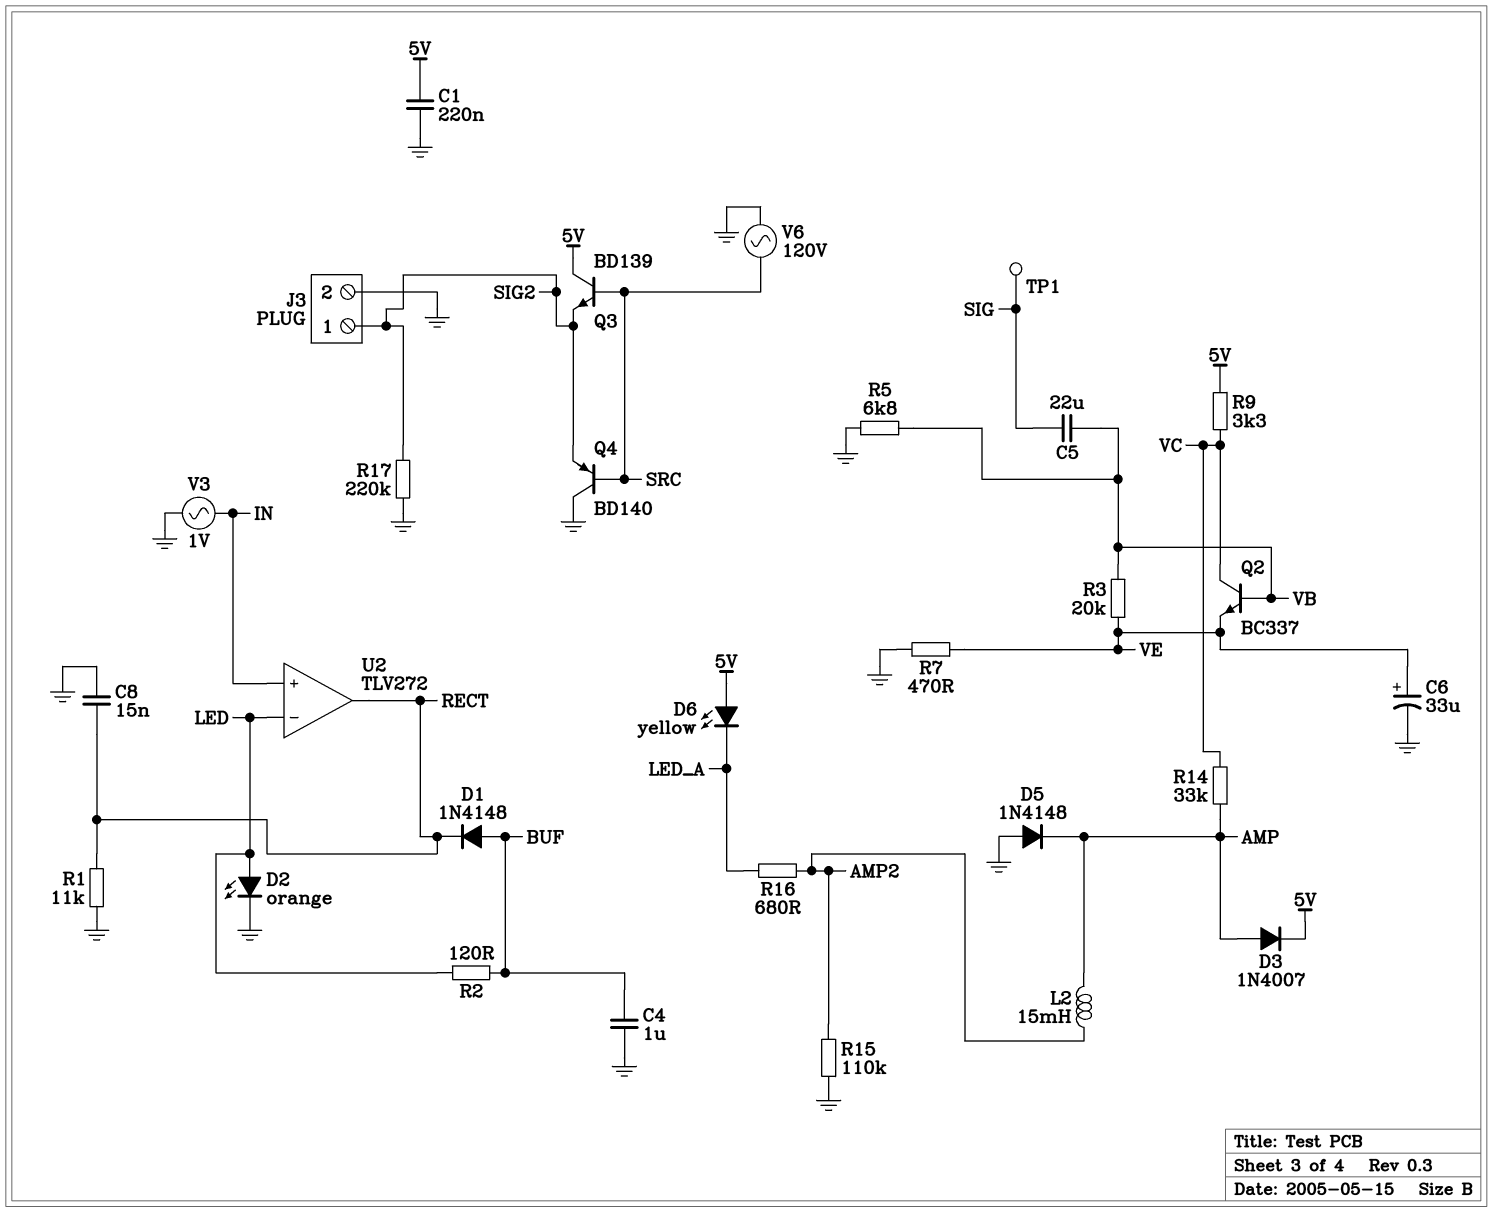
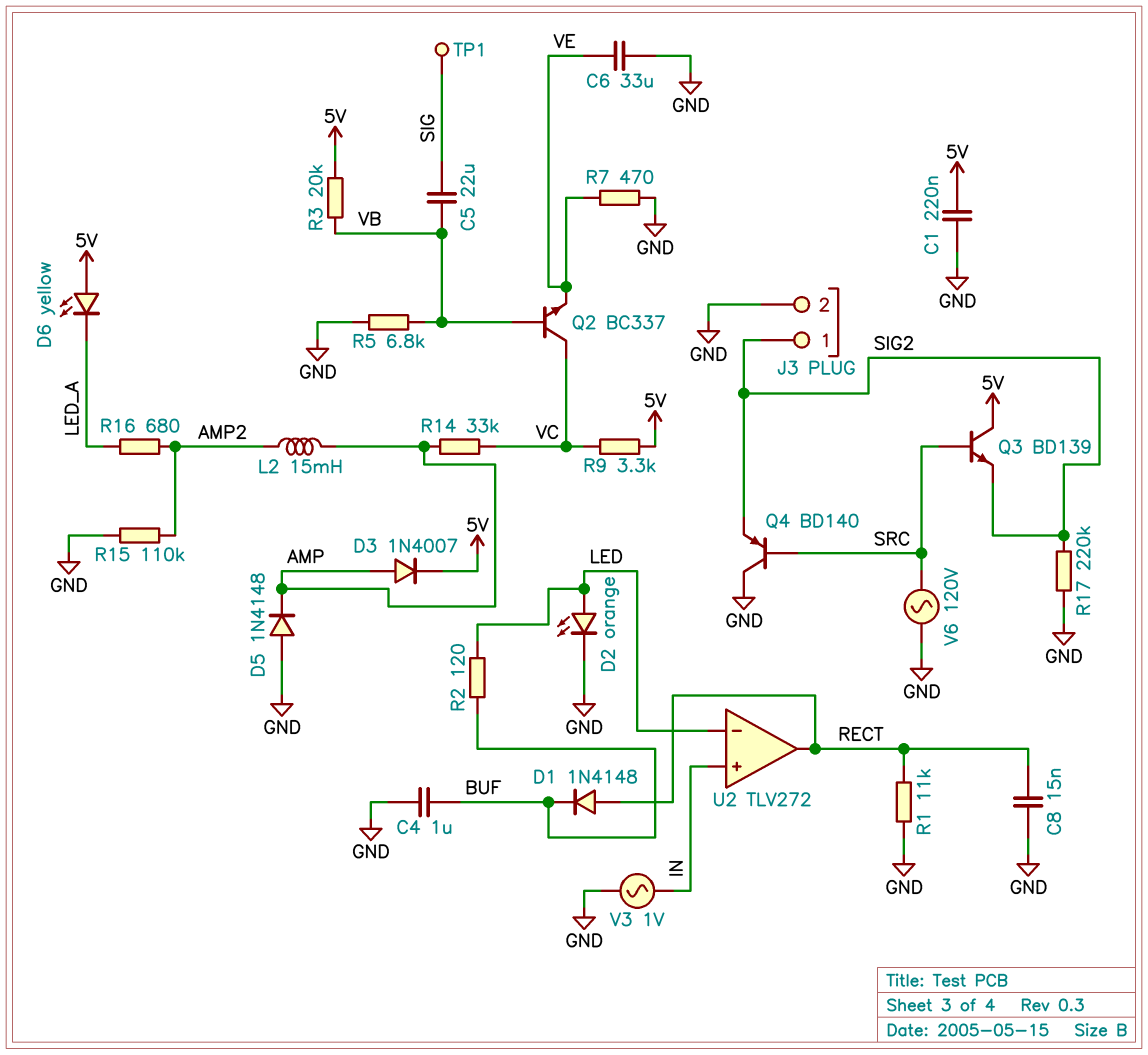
C6: 33uF (plus VE, minus GND) -> 33uF (GND, VE)
D1: diode 1N4148 (A BUF, K RECT) -> diode 1N4148 (A RECT, K BUF)
R3: 20k (VB, VE) -> 20k (5V, VB)

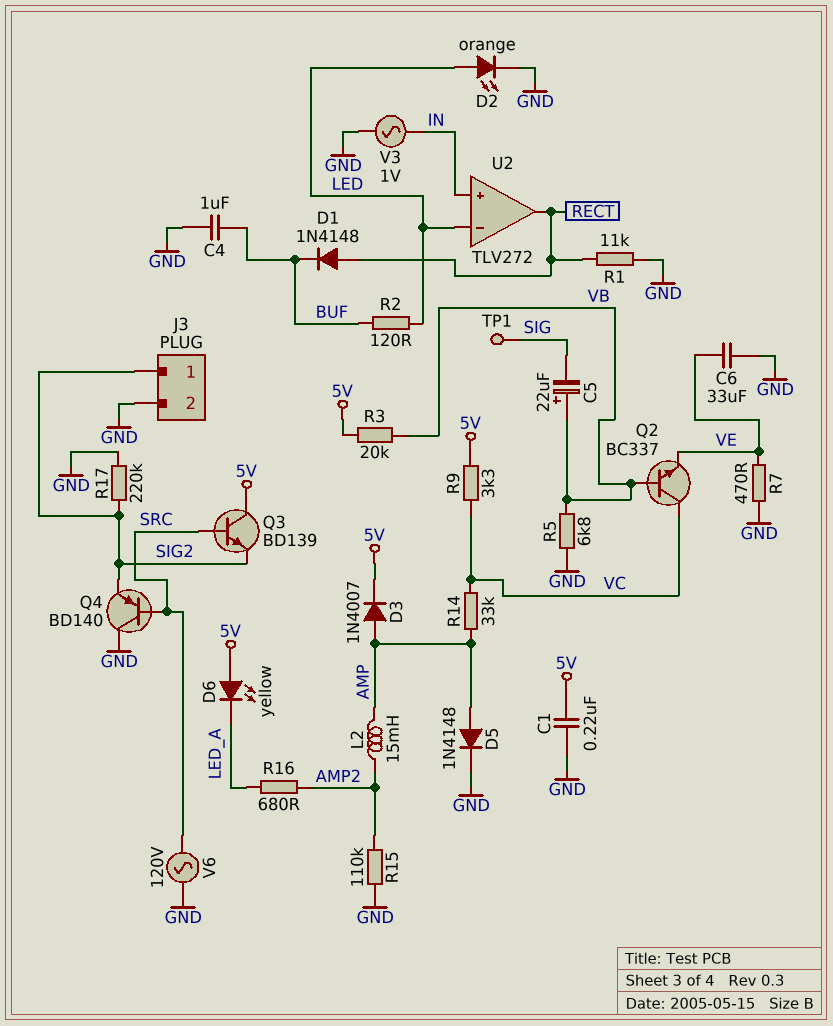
C5: 22uF (SIG, VB) -> 22uF (plus VB, minus SIG)
C8: 15nF (GND, RECT) -> none
D5: diode 1N4148 (A GND, K AMP) -> diode 1N4148 (A AMP, K GND)

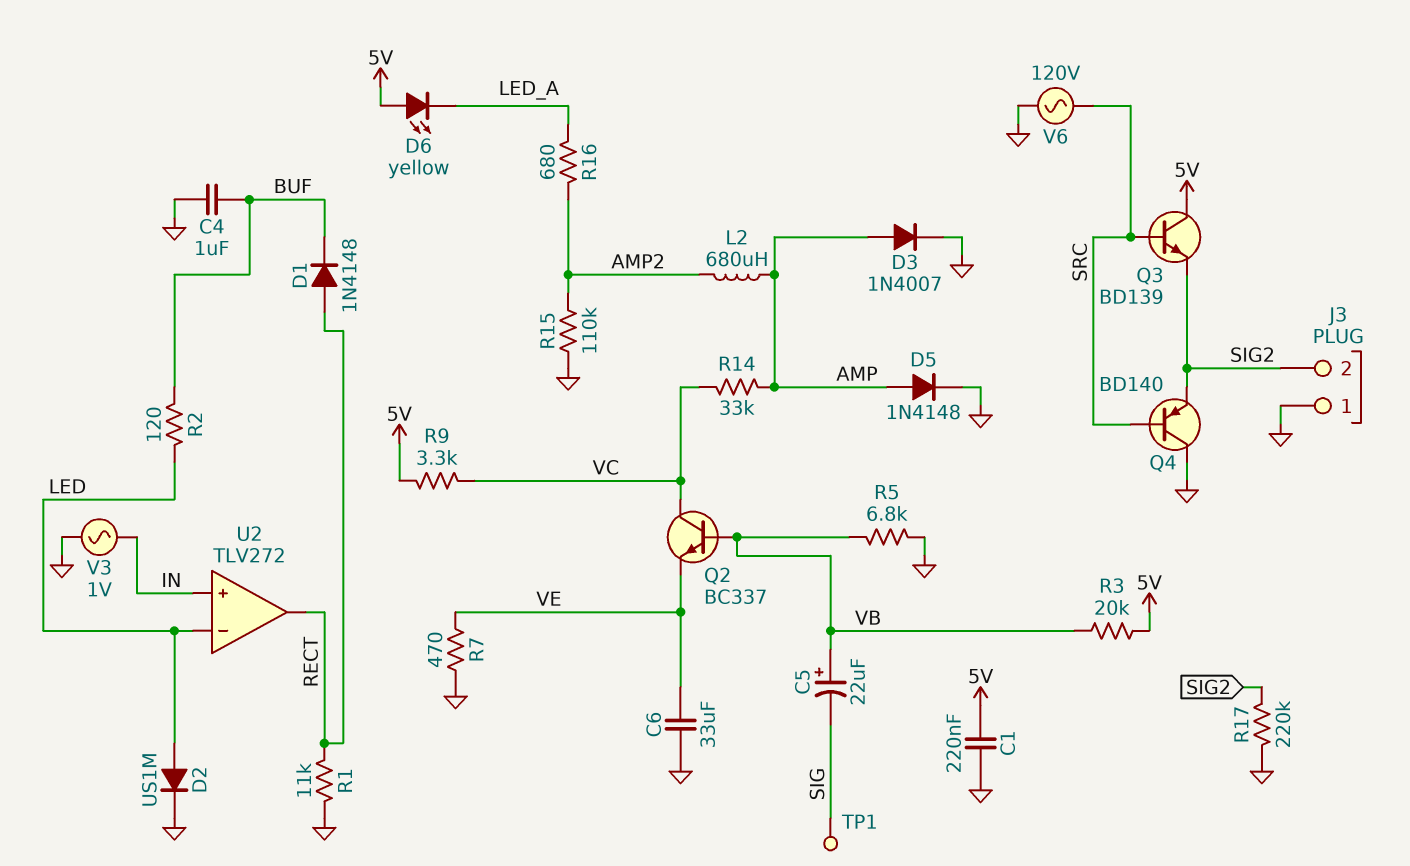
D2: LED orange (A LED, K GND) -> diode US1M (A LED, K GND)
D3: diode 1N4007 (A AMP, K 5V) -> diode 1N4007 (A AMP, K GND)
J3 pin 1: SIG2 -> GND
J3 pin 2: GND -> SIG2
L2: 15mH (AMP, AMP2) -> 680uH (AMP, AMP2)

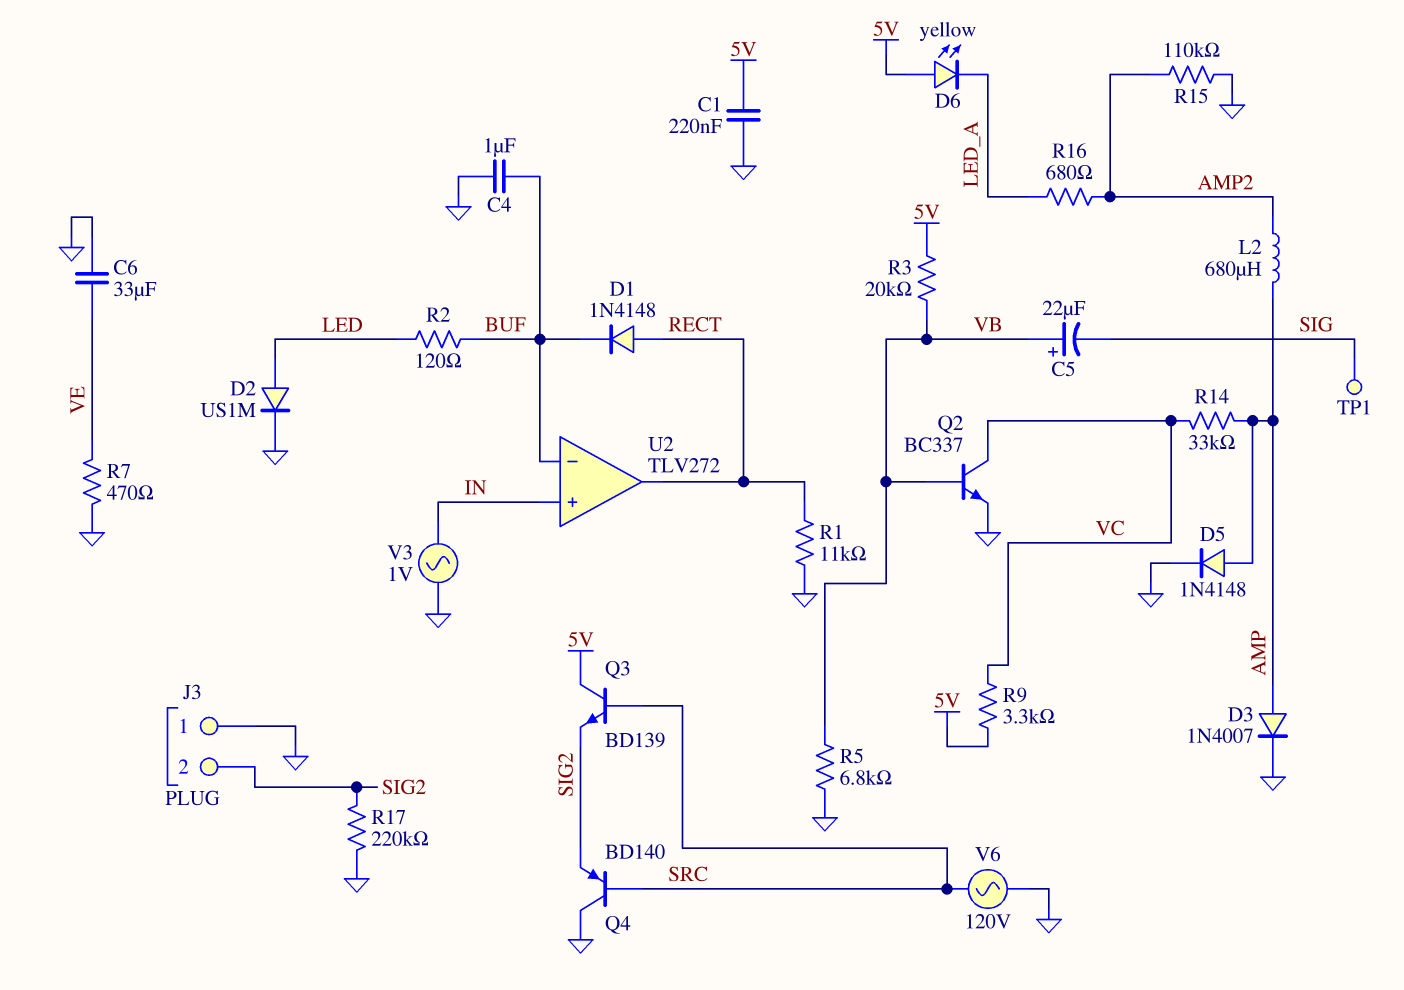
Q2: NPN BC337 (B VB, C VC, E VE) -> NPN BC337 (B VB, C VC, E GND)
U2 pin in-: LED -> BUF

